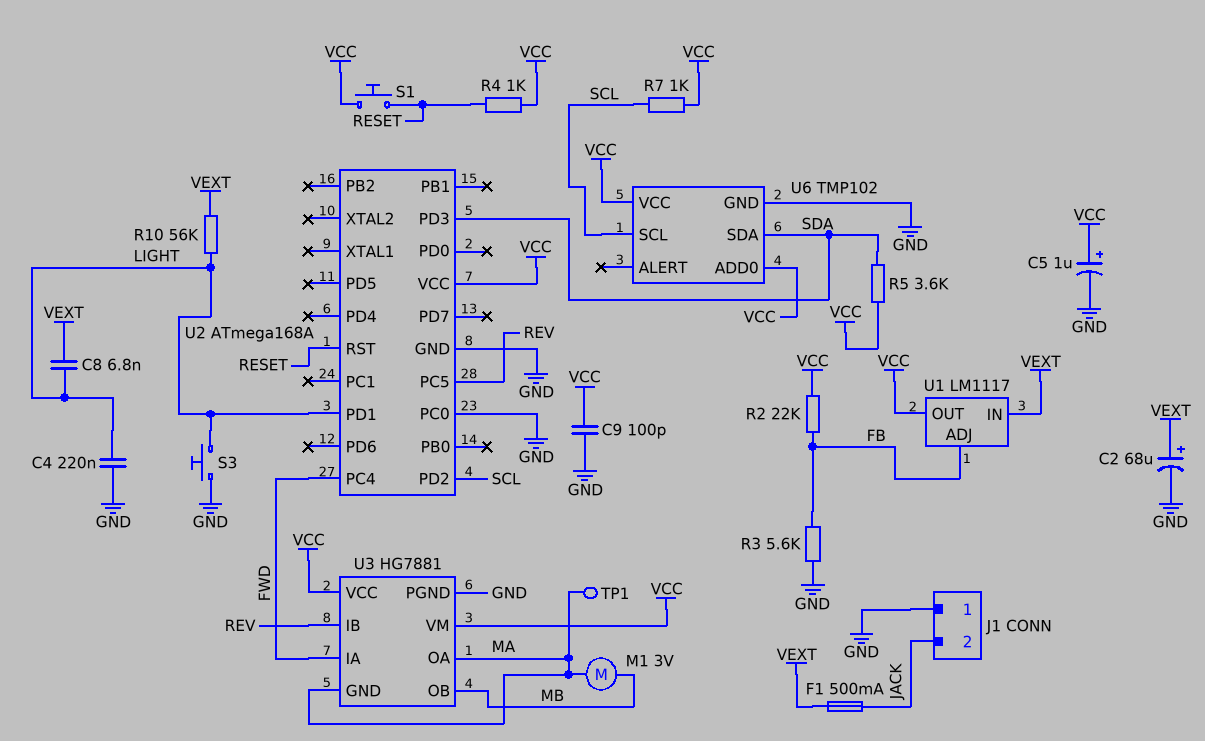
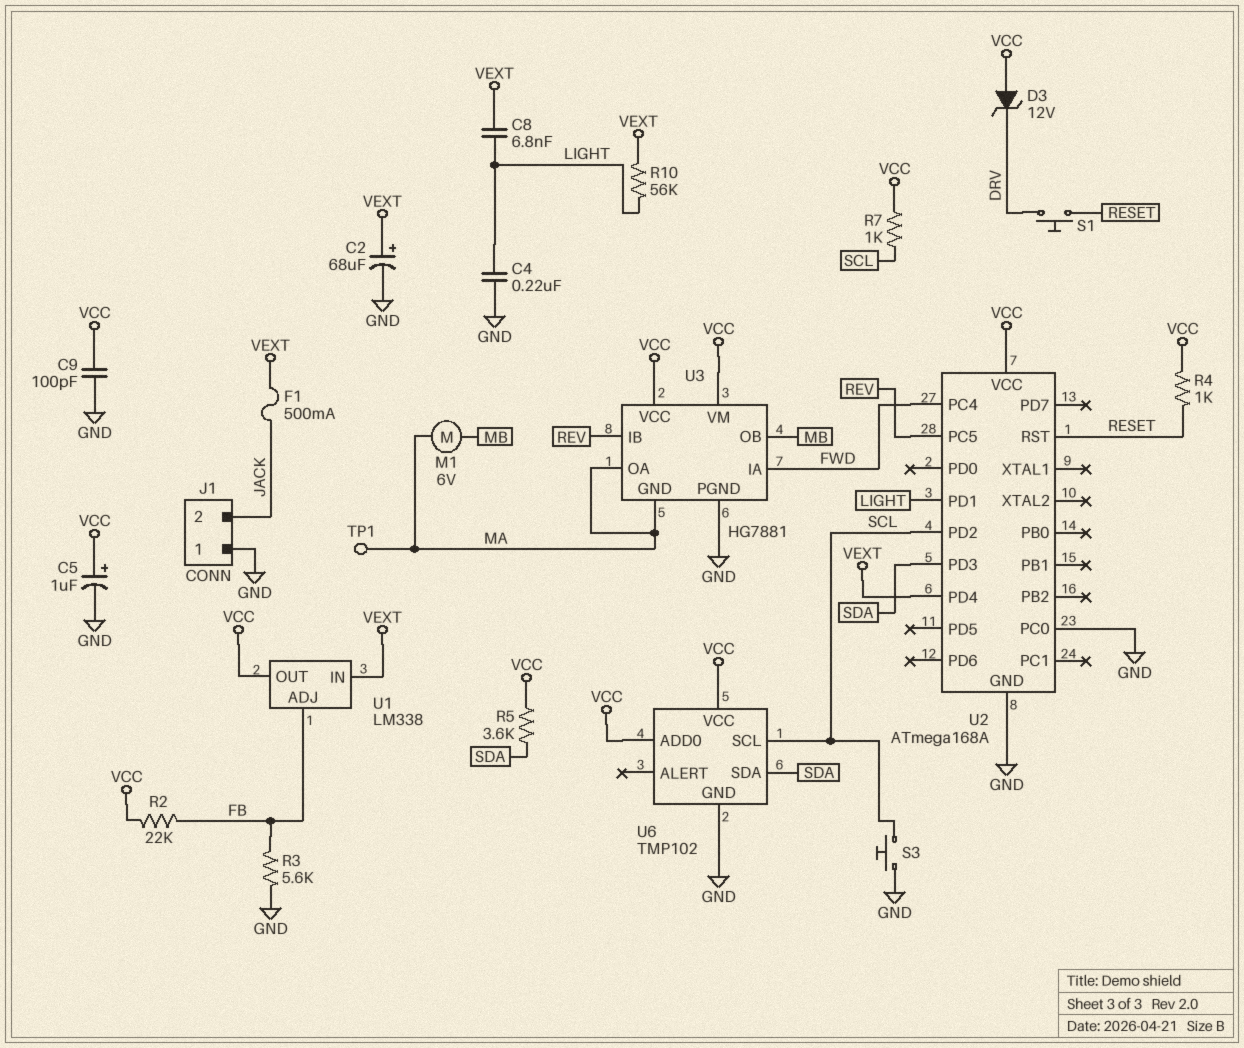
D3: none -> zener 12V (A VCC, K DRV)
M1: motor 3V (MA, MB) -> motor 6V (MA, MB)
S1: button (RESET, VCC) -> button (DRV, RESET)
S3: button (GND, LIGHT) -> button (GND, SCL)
U1: LM1117 -> LM338
U2 pin PD4: none -> VEXT

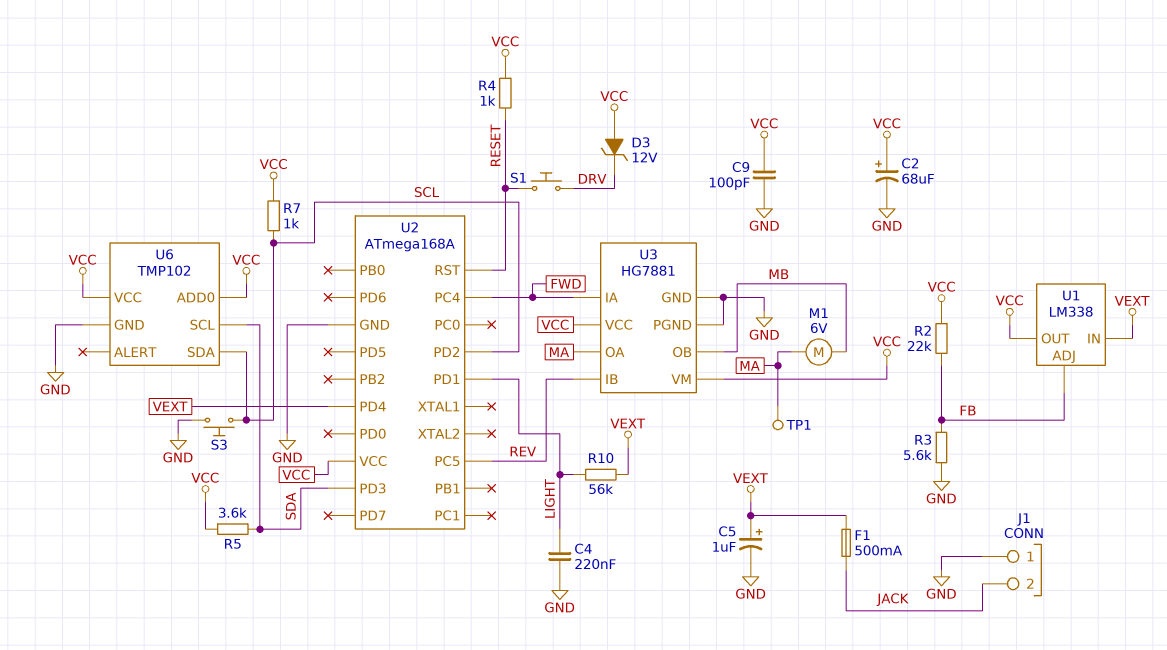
C2: 68uF (plus VEXT, minus GND) -> 68uF (plus VCC, minus GND)
C5: 1uF (plus VCC, minus GND) -> 1uF (plus VEXT, minus GND)
C8: 6.8nF (LIGHT, VEXT) -> none
U2 pin PC0: GND -> none
U3 pin GND: MA -> GND
U6 pin SCL: SCL -> SDA
U6 pin SDA: SDA -> SCL

